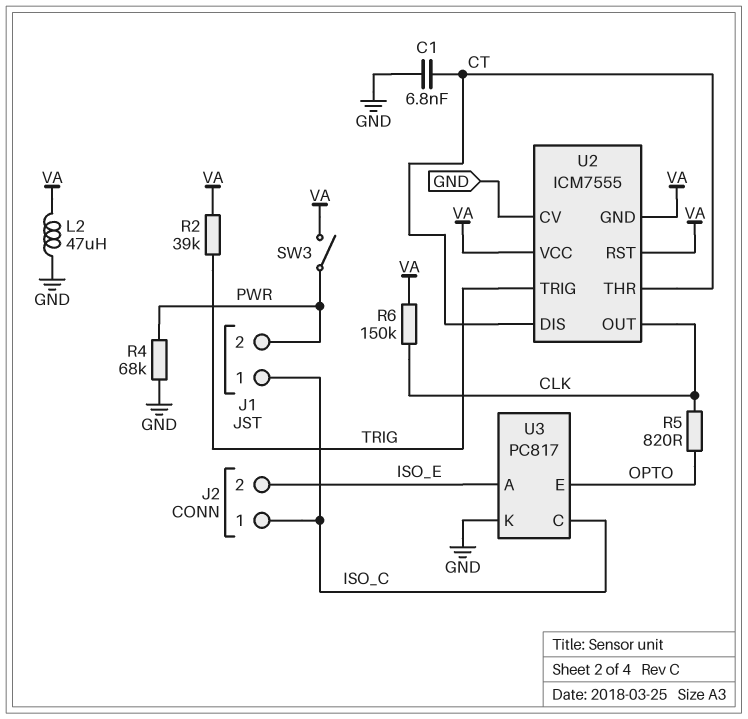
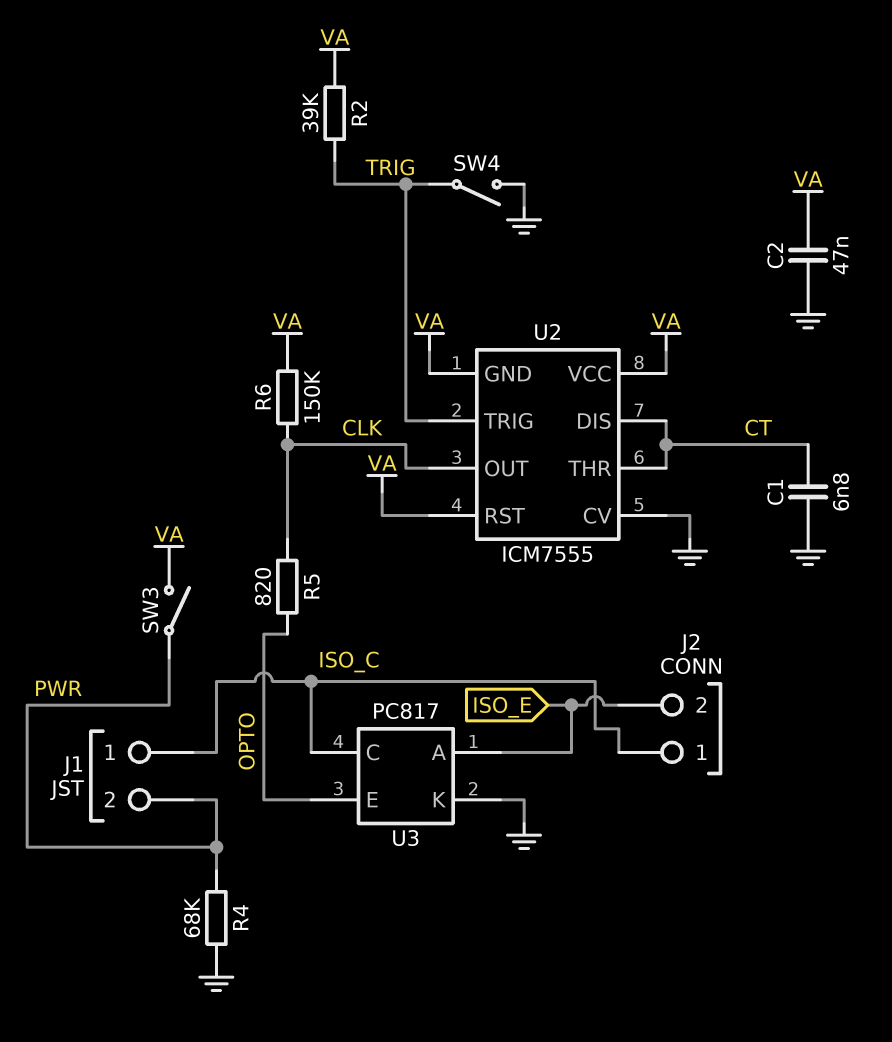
C2: none -> 47nF (GND, VA)
L2: 47uH (GND, VA) -> none
SW4: none -> switch (GND, TRIG)

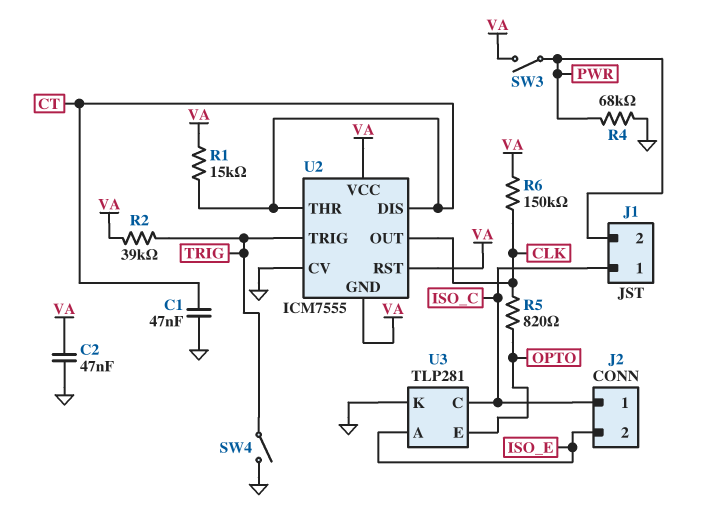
C1: 6.8nF (CT, GND) -> 47nF (CT, GND)
R1: none -> 15k (CT, VA)
U3: PC817 -> TLP281

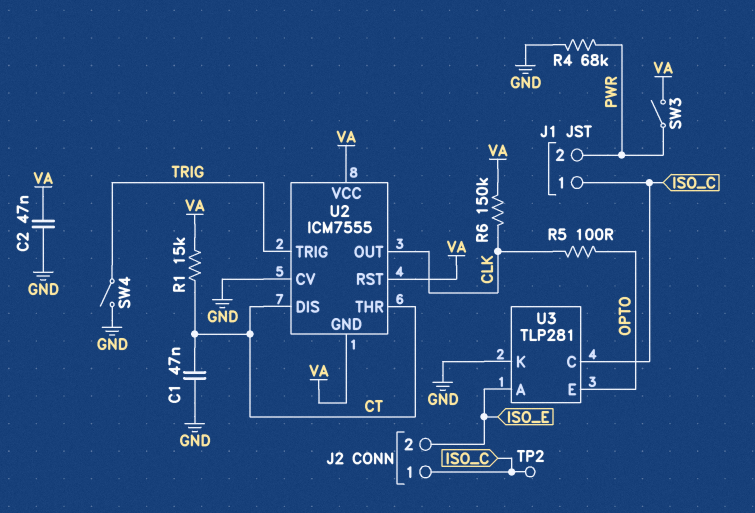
R2: 39k (TRIG, VA) -> none
R5: 820 (CLK, OPTO) -> 100 (CLK, OPTO)
TP2: none -> test point (ISO_C)

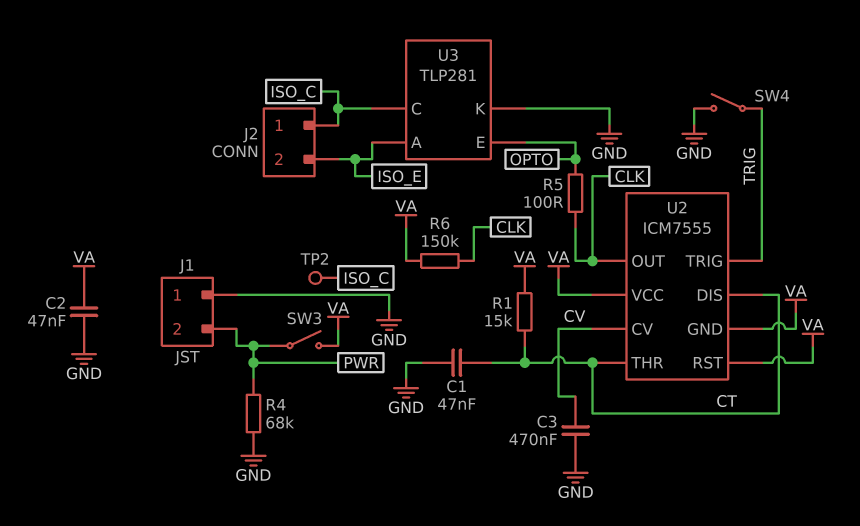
C3: none -> 470nF (CV, GND)
J1 pin 1: ISO_C -> GND
U2 pin CV: GND -> CV

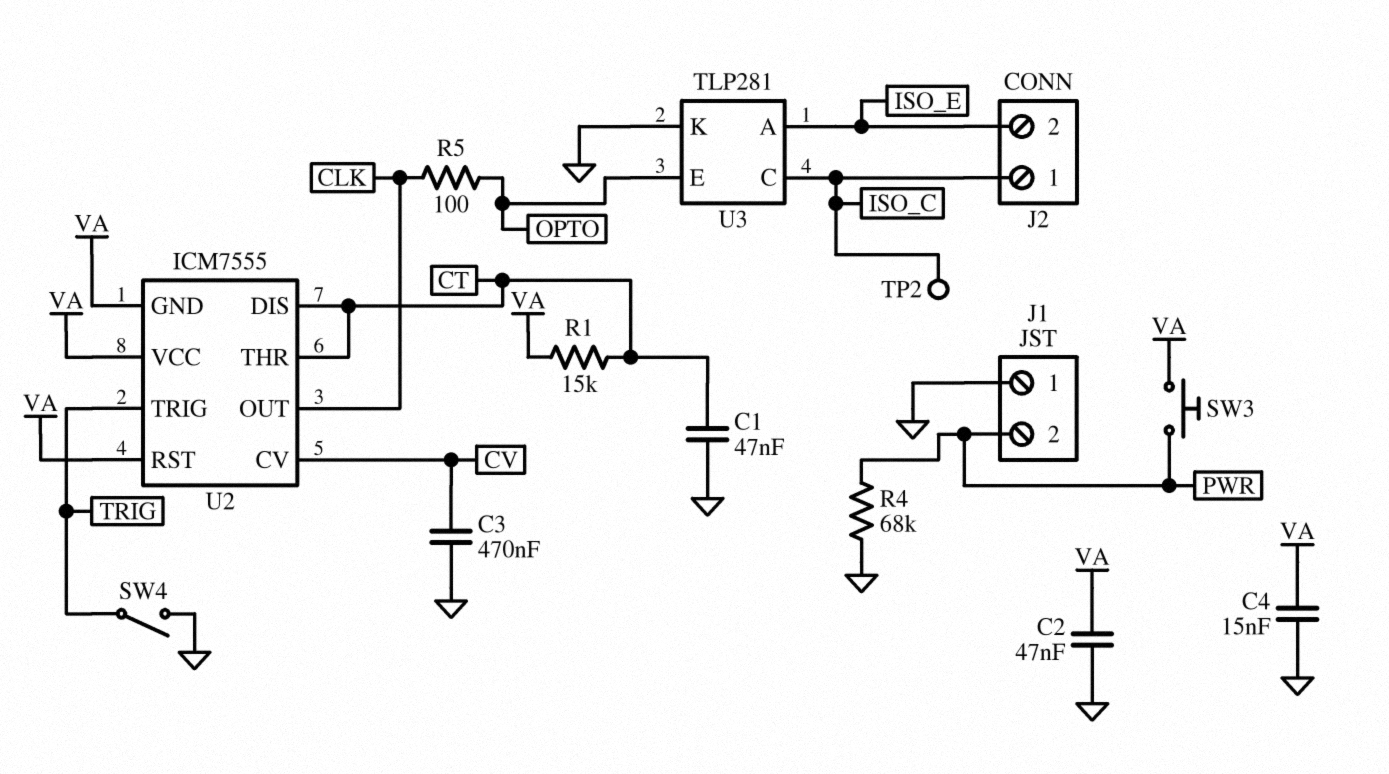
C4: none -> 15nF (GND, VA)
R6: 150k (CLK, VA) -> none
SW3: switch (PWR, VA) -> button (PWR, VA)

